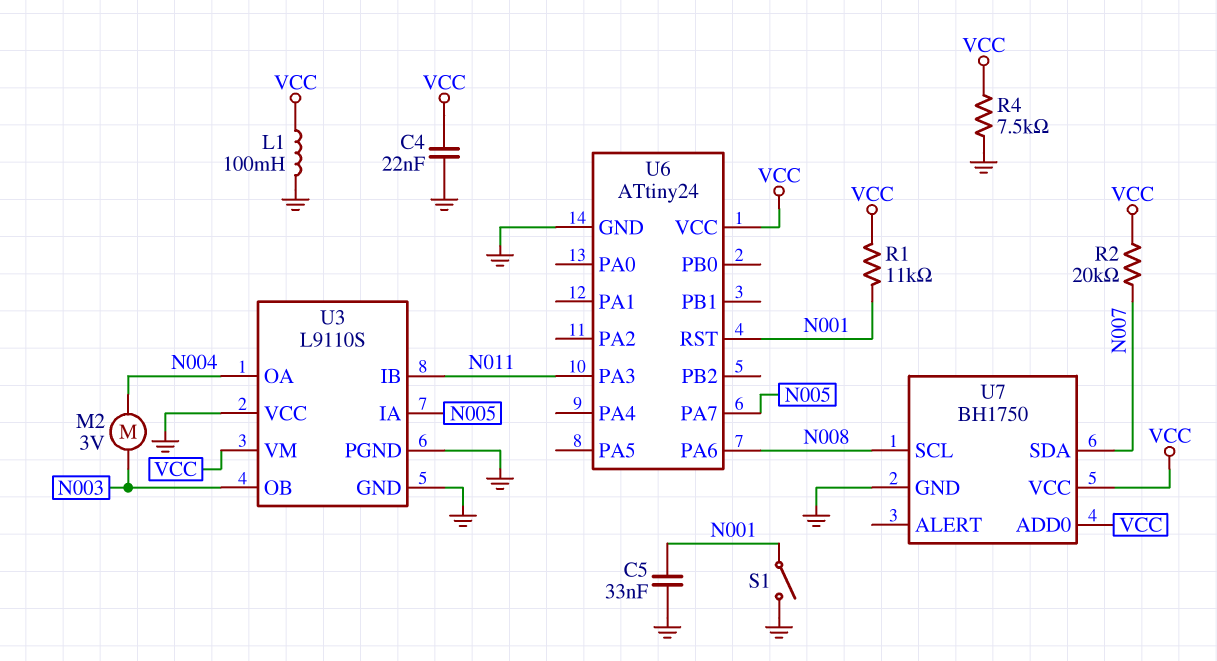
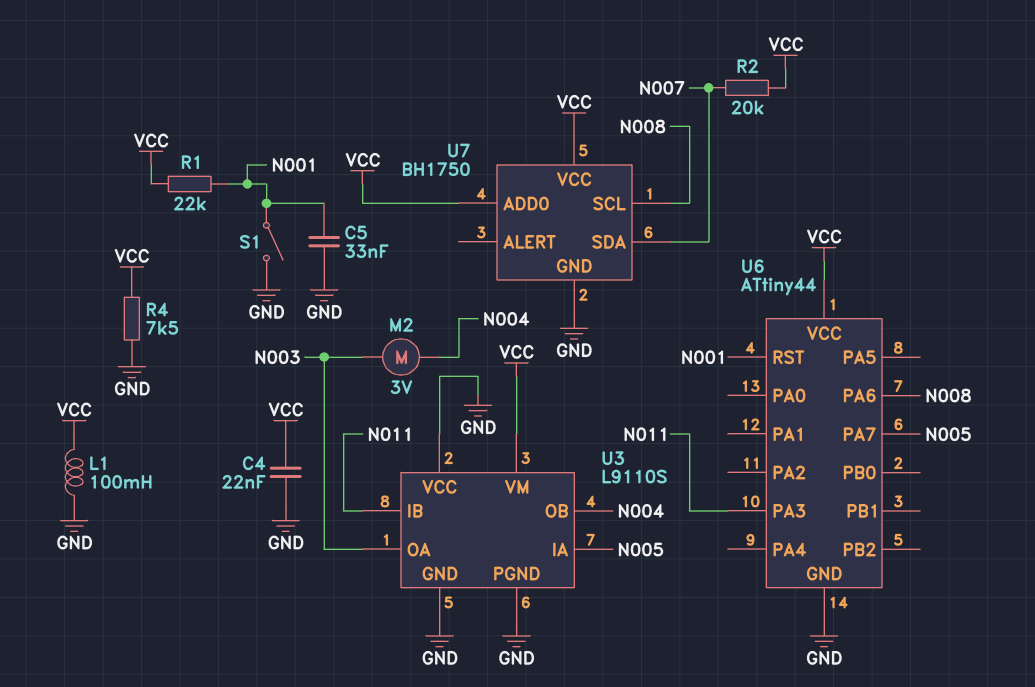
R1: 11k (N001, VCC) -> 22k (N001, VCC)
U3 pin OA: N004 -> N003
U3 pin OB: N003 -> N004
U6: ATtiny24 -> ATtiny44

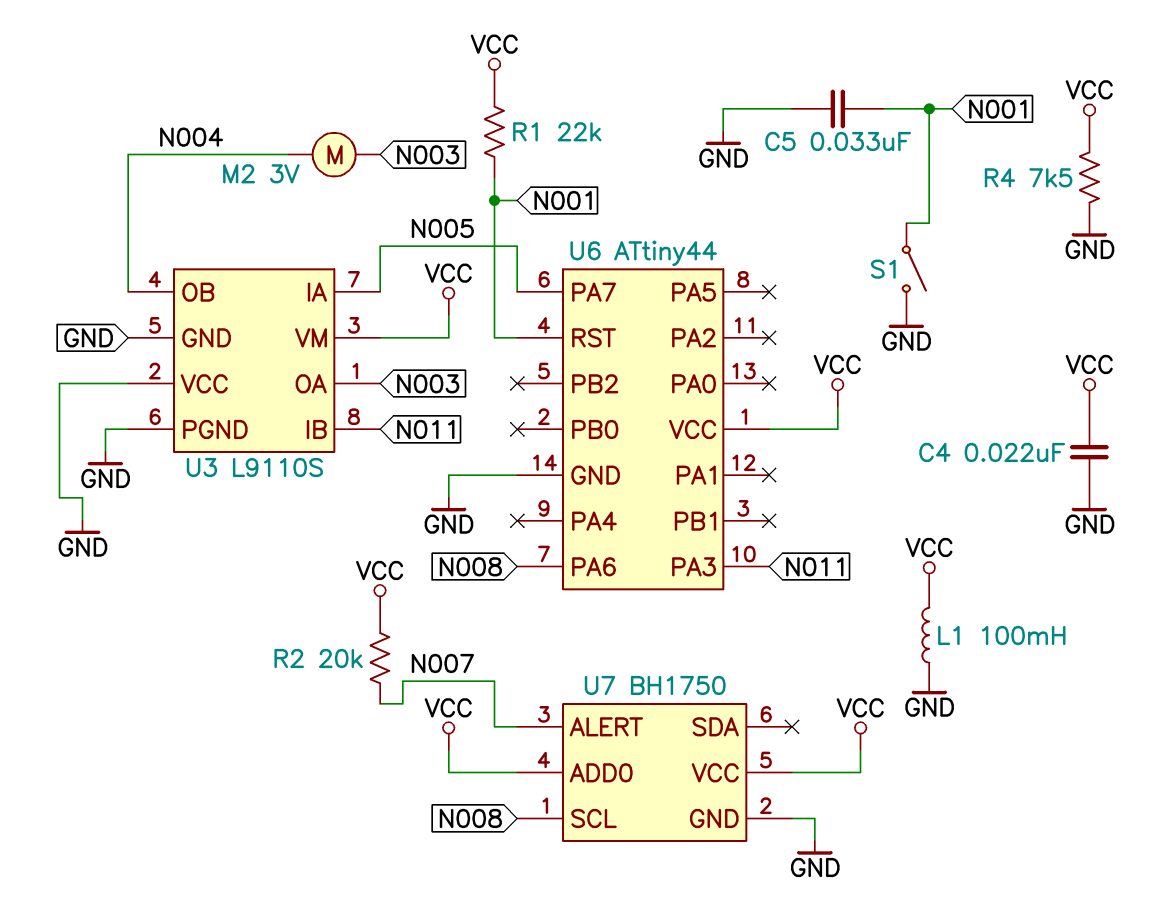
U7 pin ALERT: none -> N007
U7 pin SDA: N007 -> none

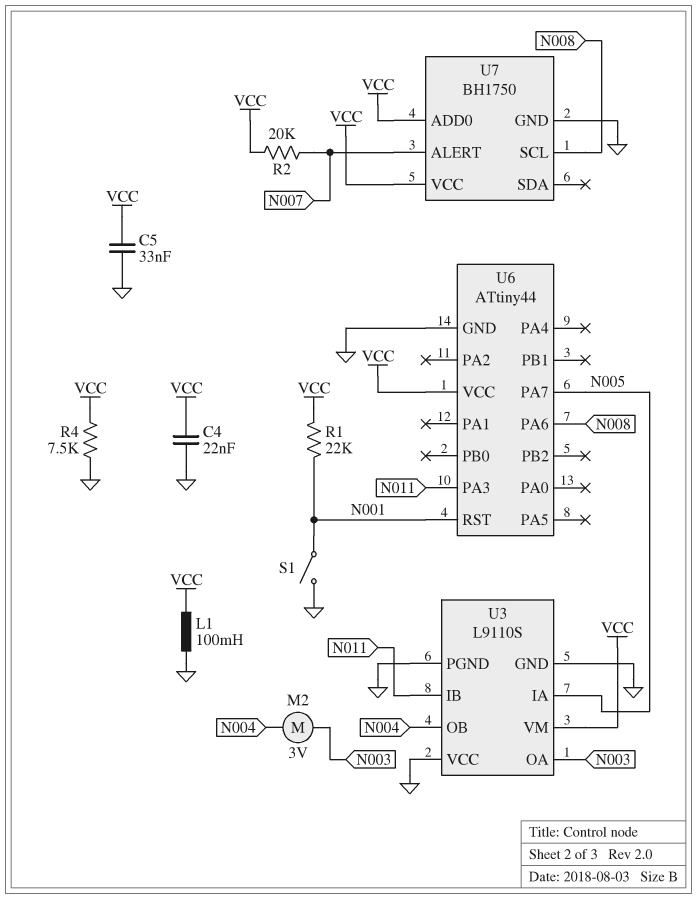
C5: 33nF (GND, N001) -> 33nF (GND, VCC)

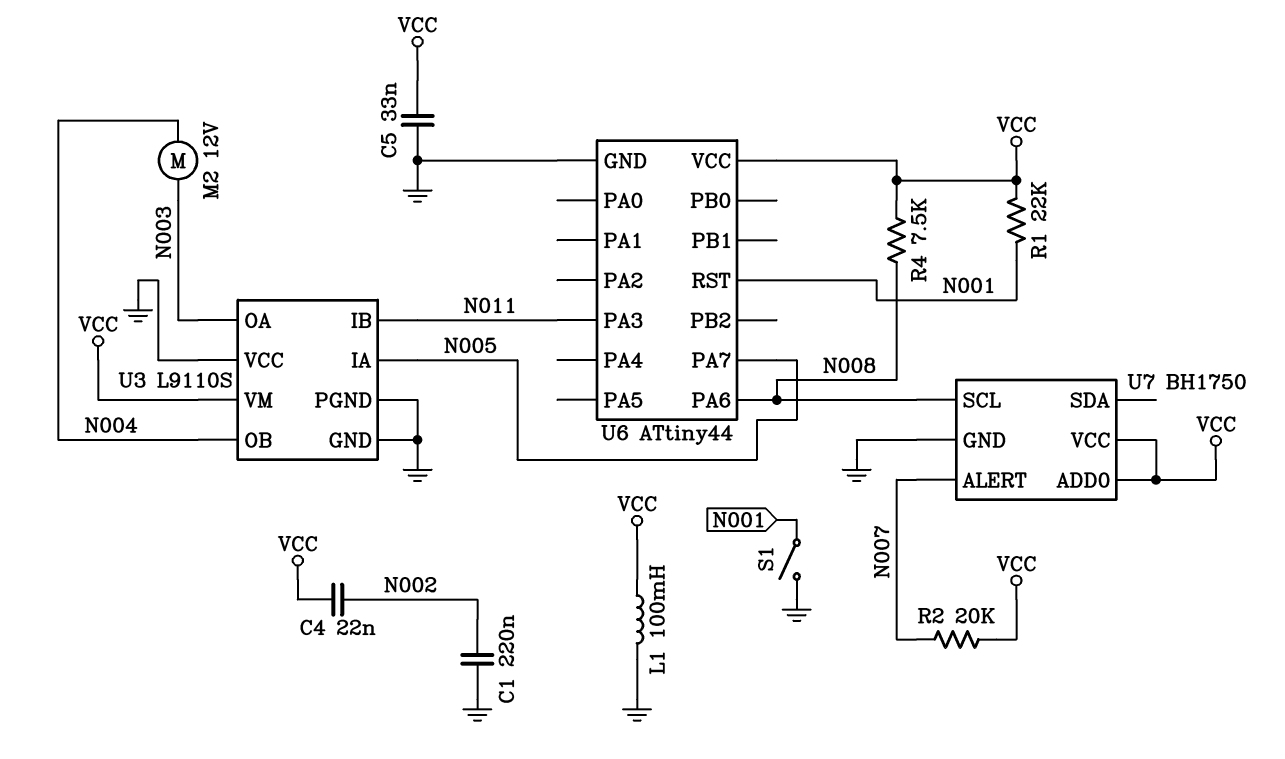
C1: none -> 220nF (GND, N002)
C4: 22nF (GND, VCC) -> 22nF (N002, VCC)
M2: motor 3V (N003, N004) -> motor 12V (N003, N004)
R4: 7.5k (GND, VCC) -> 7.5k (N008, VCC)

